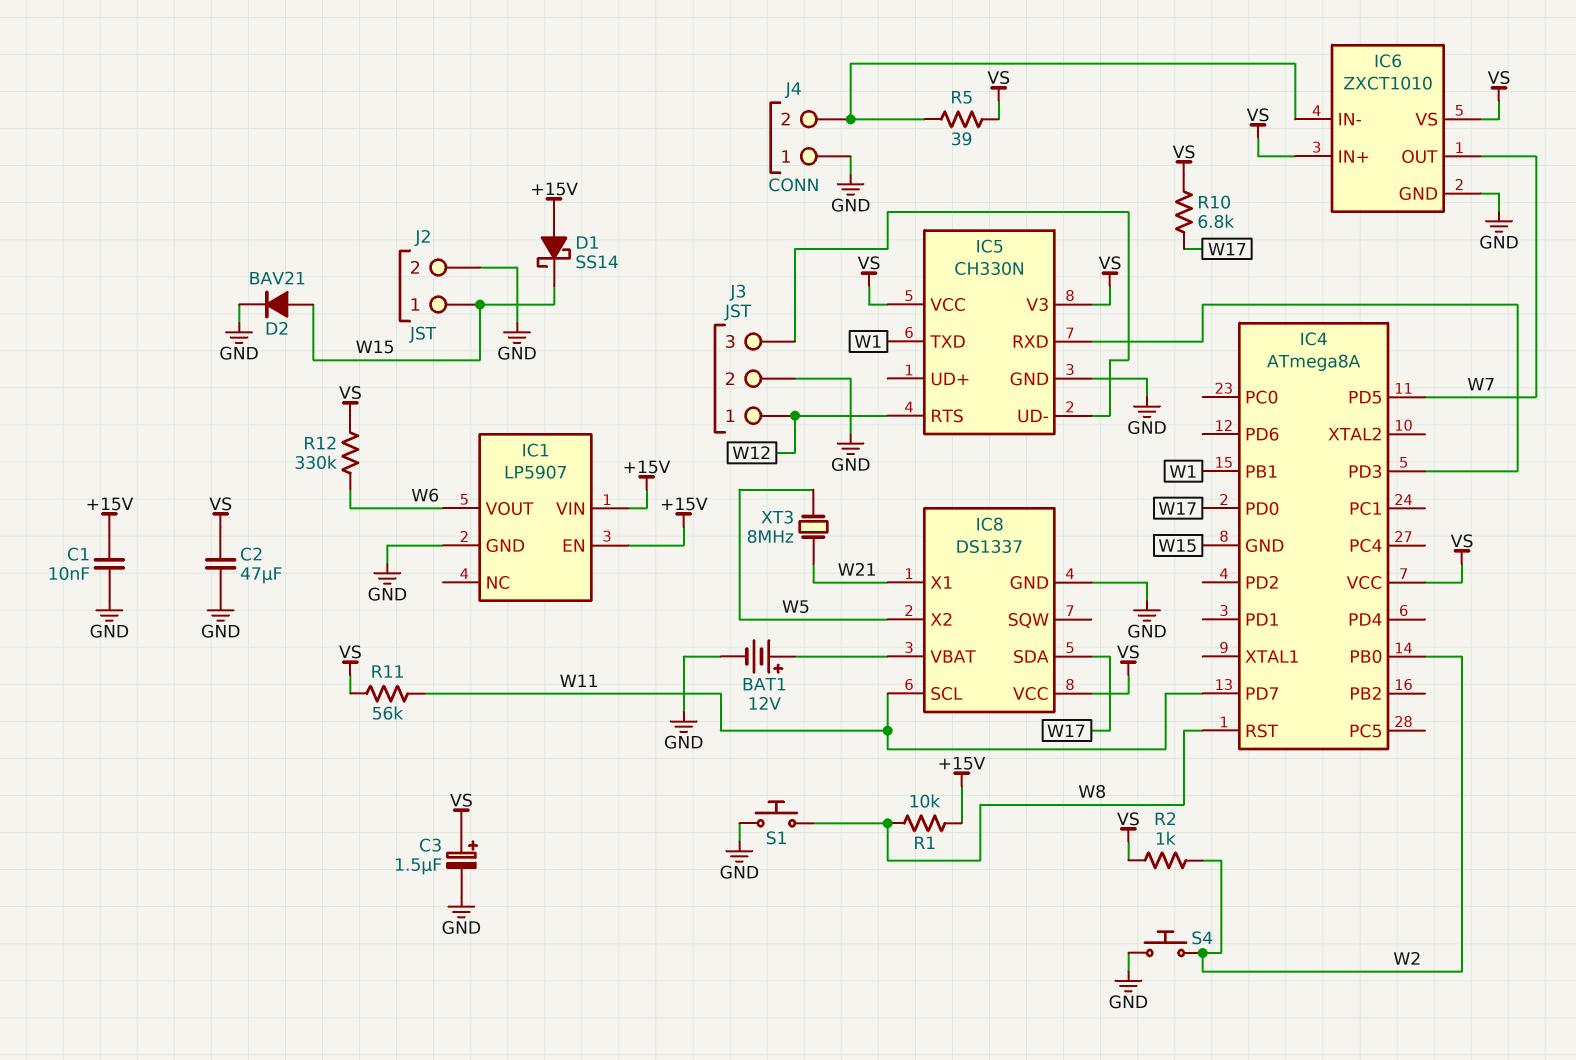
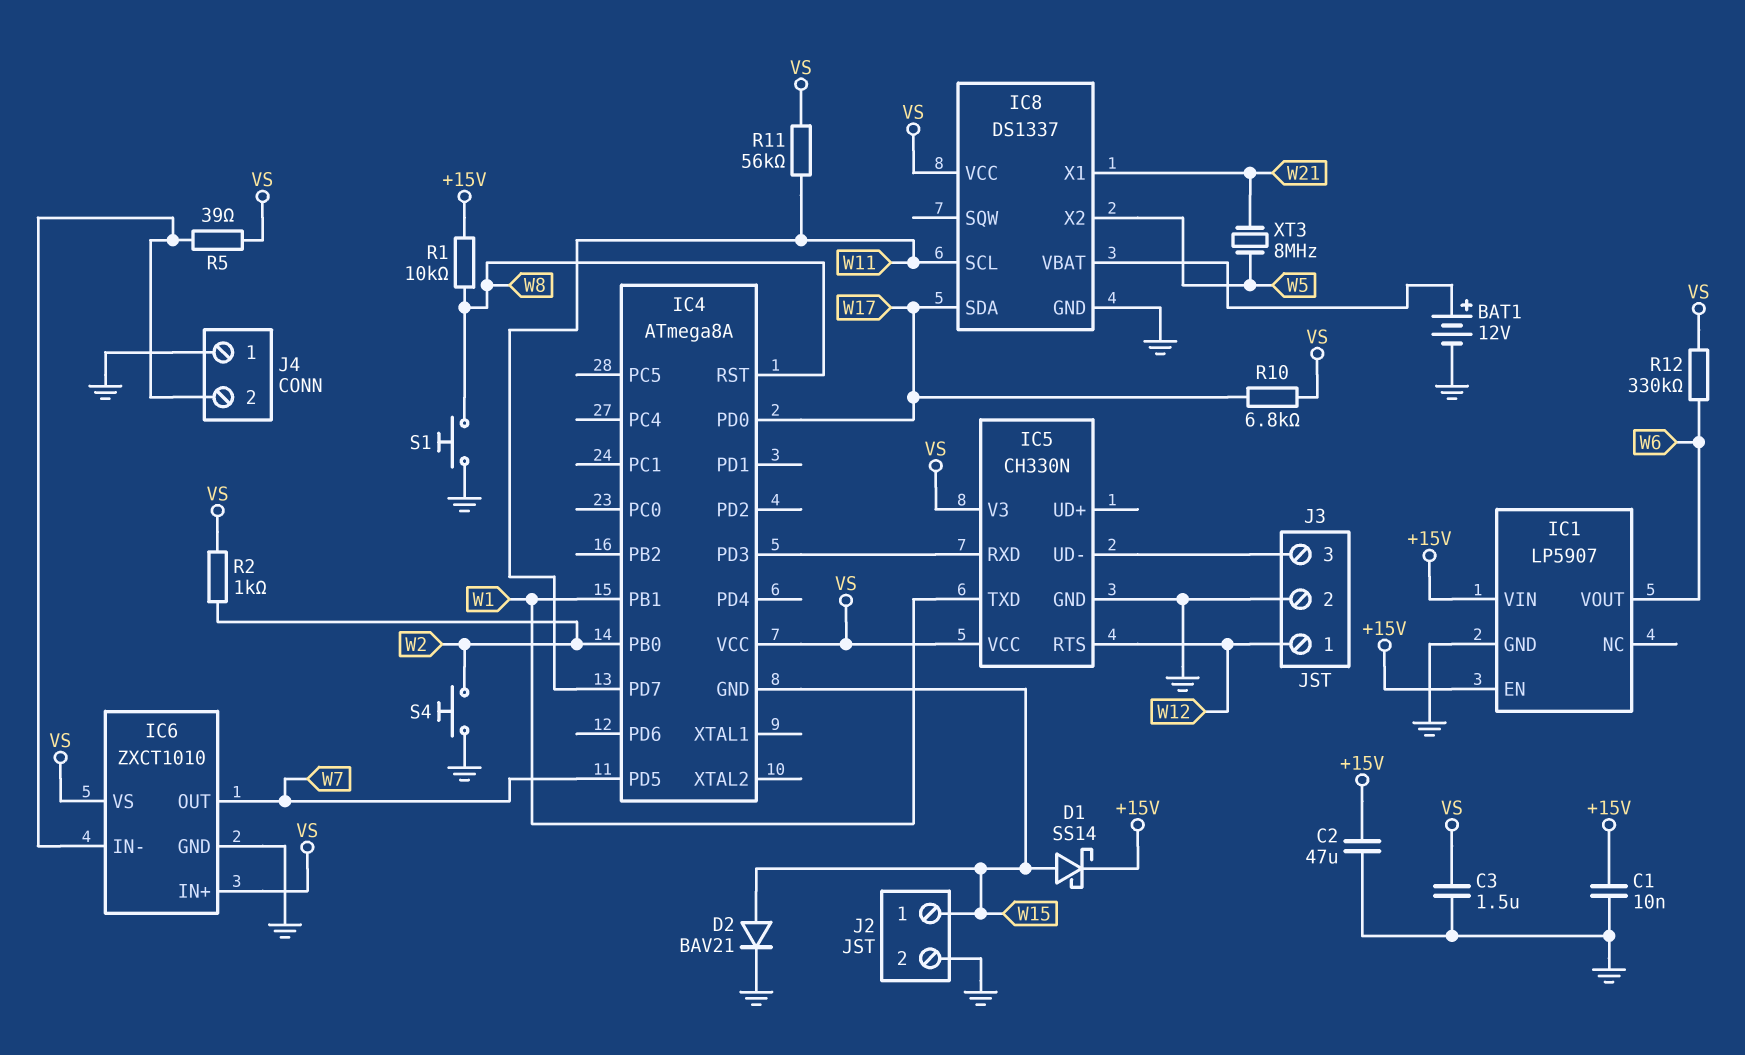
C2: 47uF (GND, VS) -> 47uF (+15V, GND)
C3: 1.5uF (plus VS, minus GND) -> 1.5uF (GND, VS)
D1: schottky SS14 (A +15V, K W15) -> schottky SS14 (A W15, K +15V)

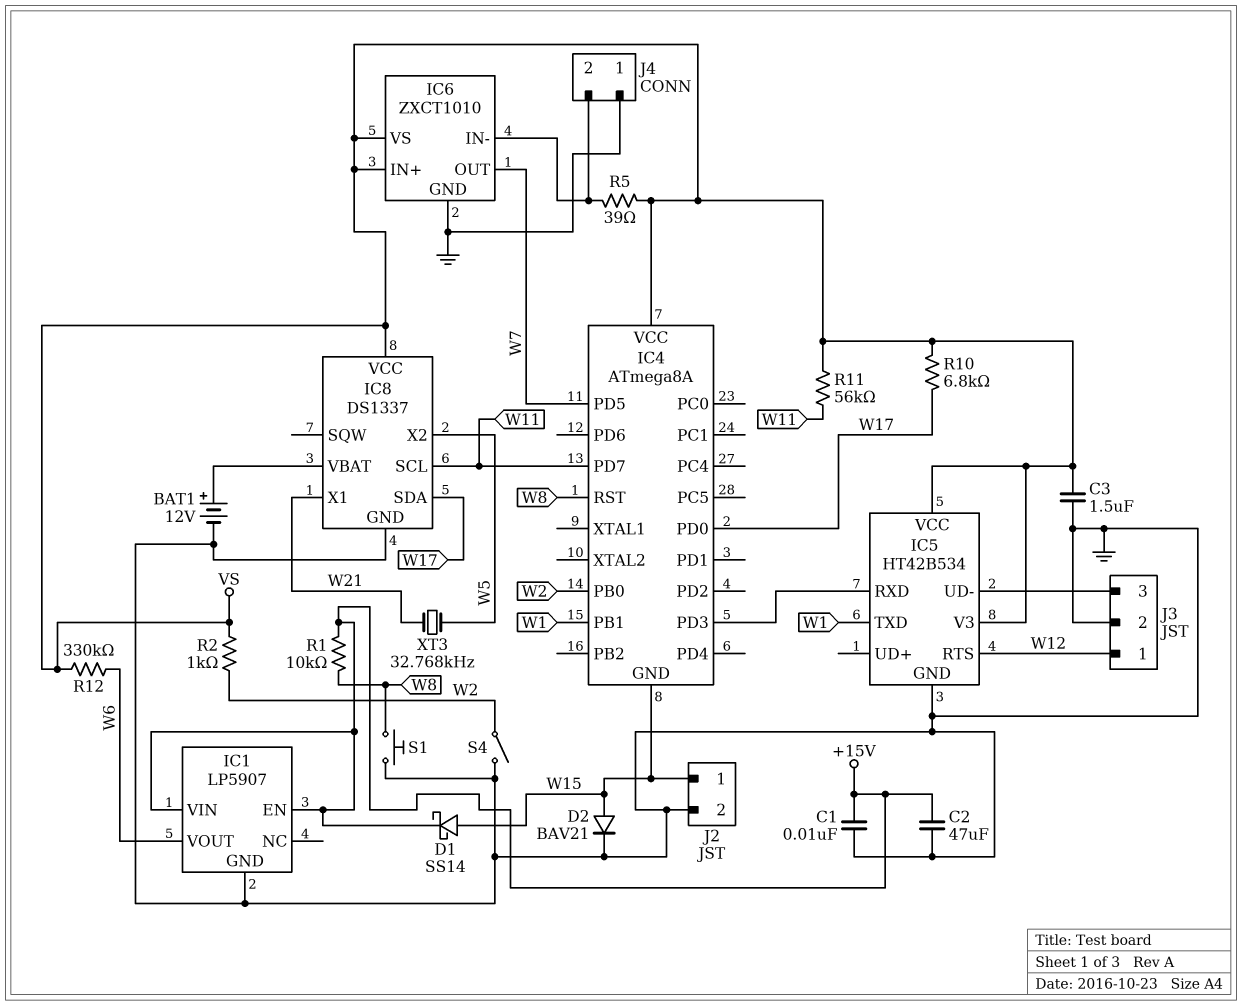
IC5: CH330N -> HT42B534
S4: button (GND, W2) -> switch (GND, W2)
XT3: 8MHz (W5, W21) -> 32.768kHz (W5, W21)

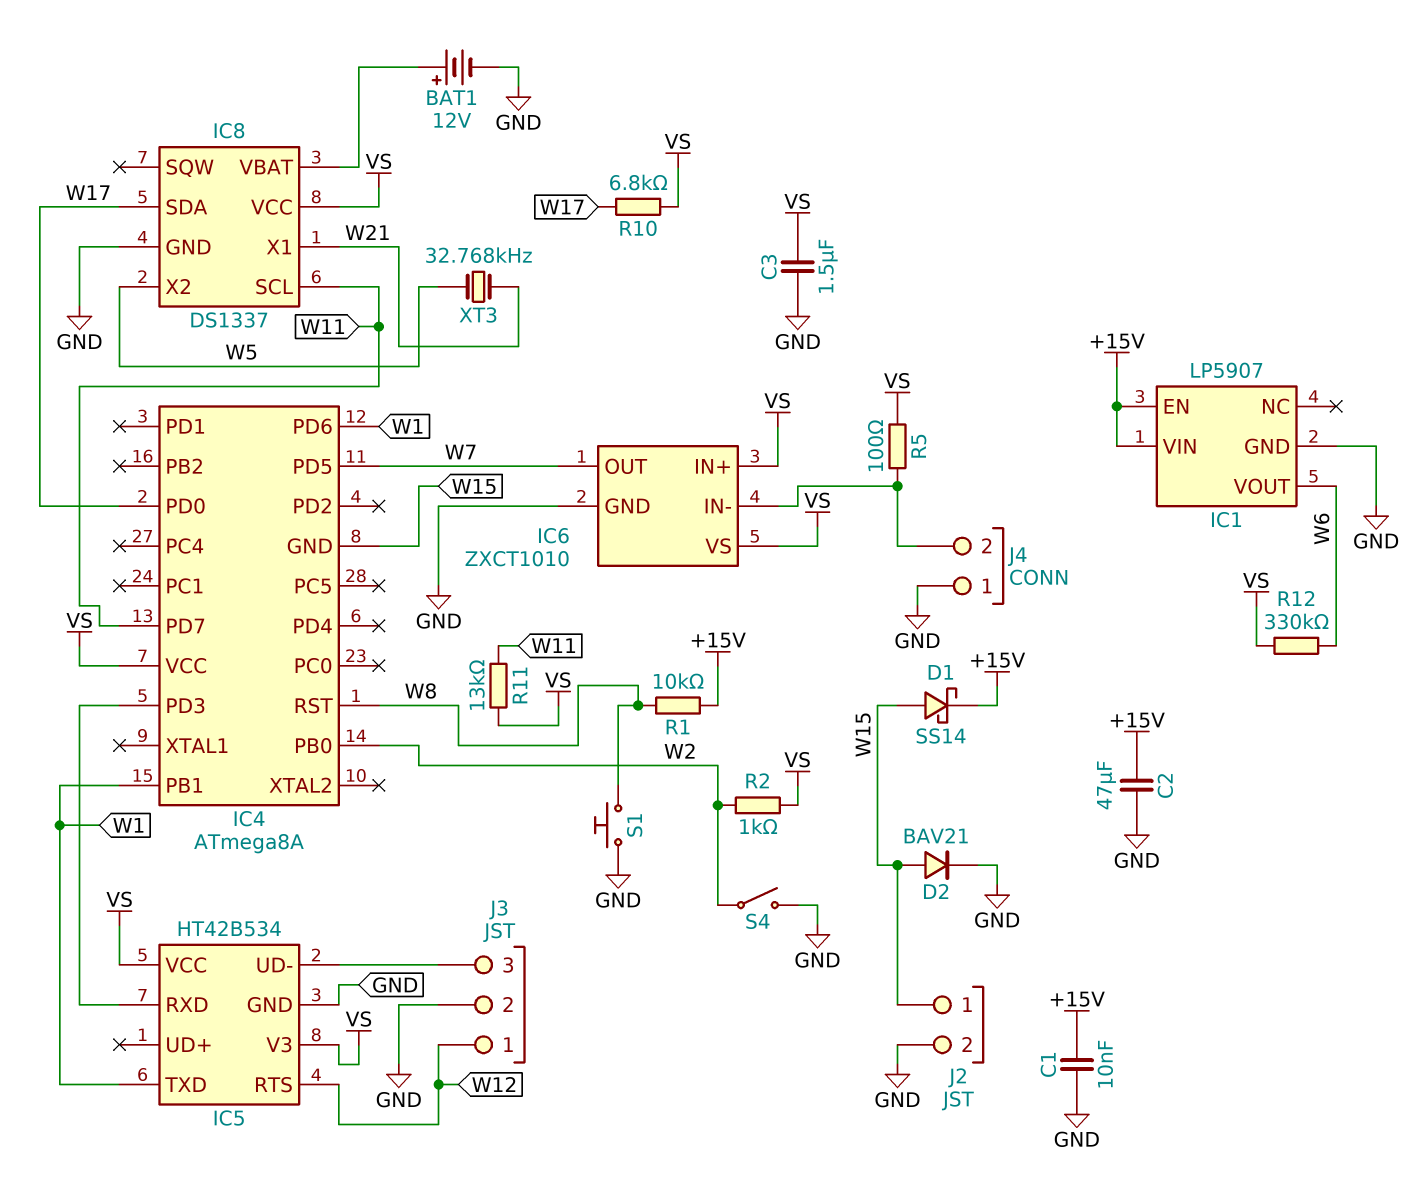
IC4 pin PD6: none -> W1
R5: 39 (IC6/IN-, VS) -> 100 (IC6/IN-, VS)
R11: 56k (VS, W11) -> 13k (VS, W11)

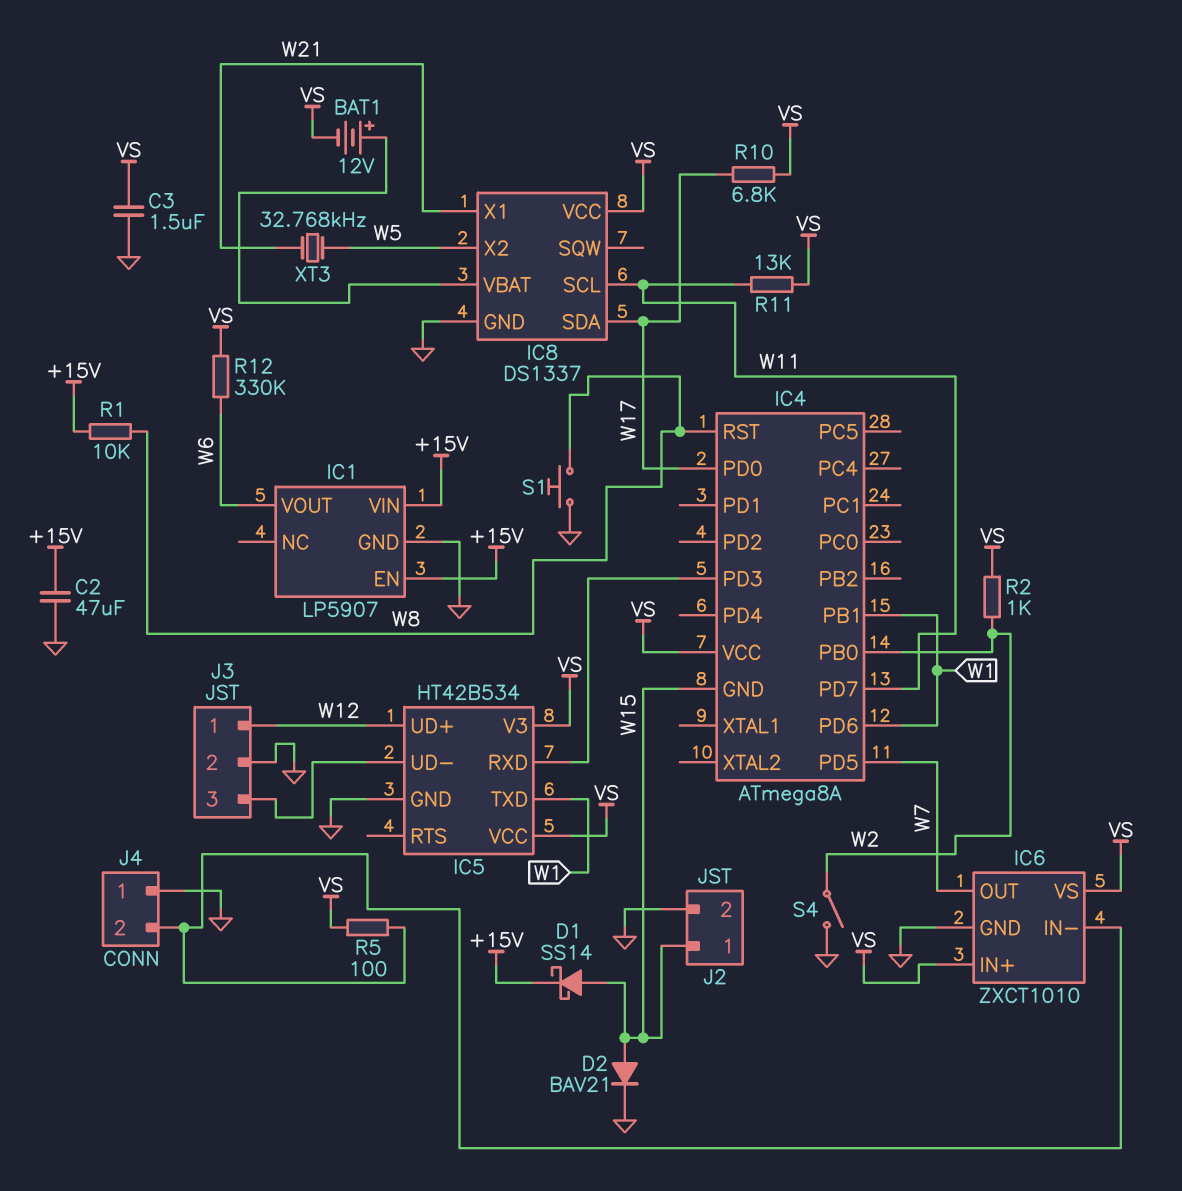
BAT1: 12V (plus IC8/VBAT, minus GND) -> 12V (plus IC8/VBAT, minus VS)
C1: 10nF (+15V, GND) -> none
IC5 pin RTS: W12 -> none
IC5 pin UD+: none -> W12

